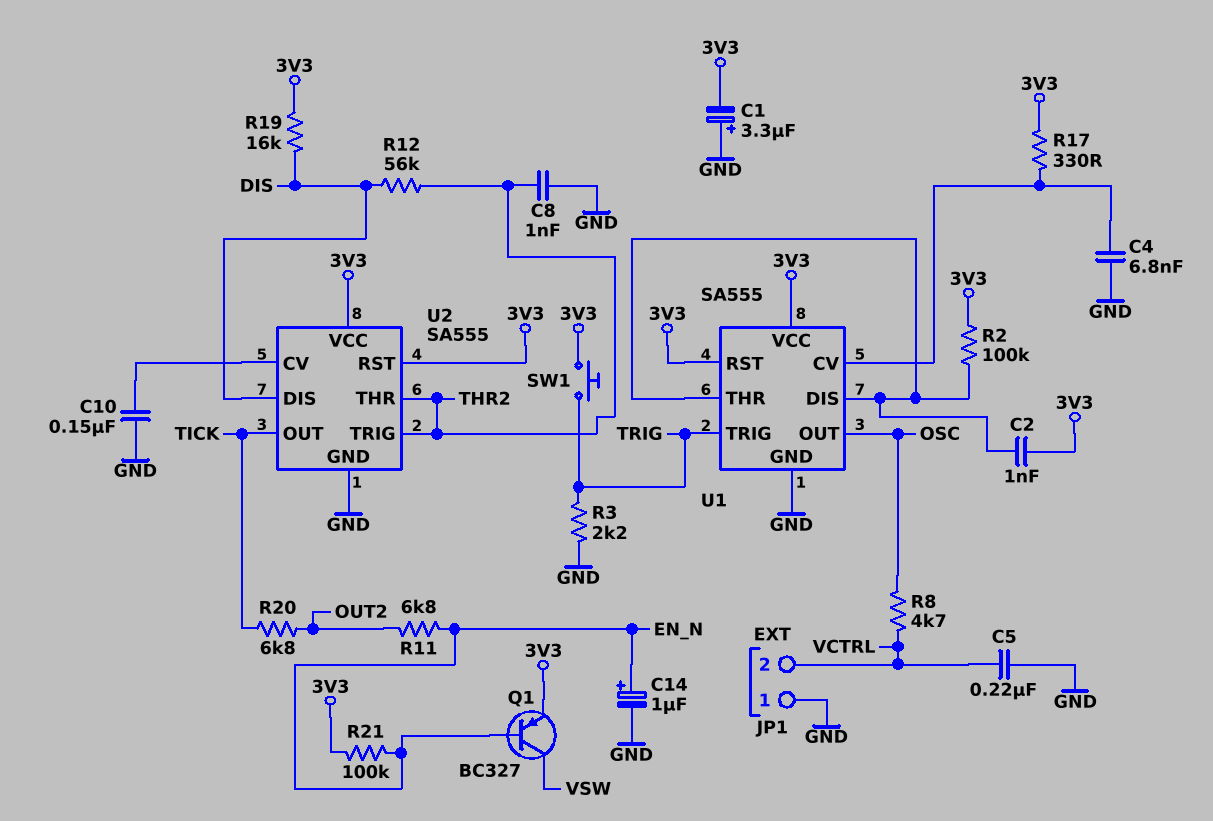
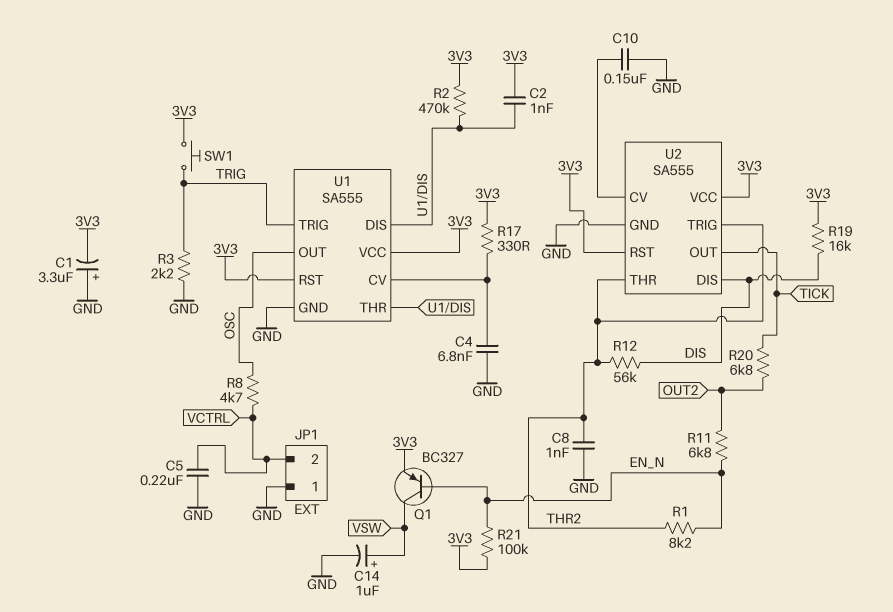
C14: 1uF (plus EN_N, minus GND) -> 1uF (plus VSW, minus GND)
R1: none -> 8.2k (EN_N, THR2)
R2: 100k (3V3, U1/DIS) -> 470k (3V3, U1/DIS)

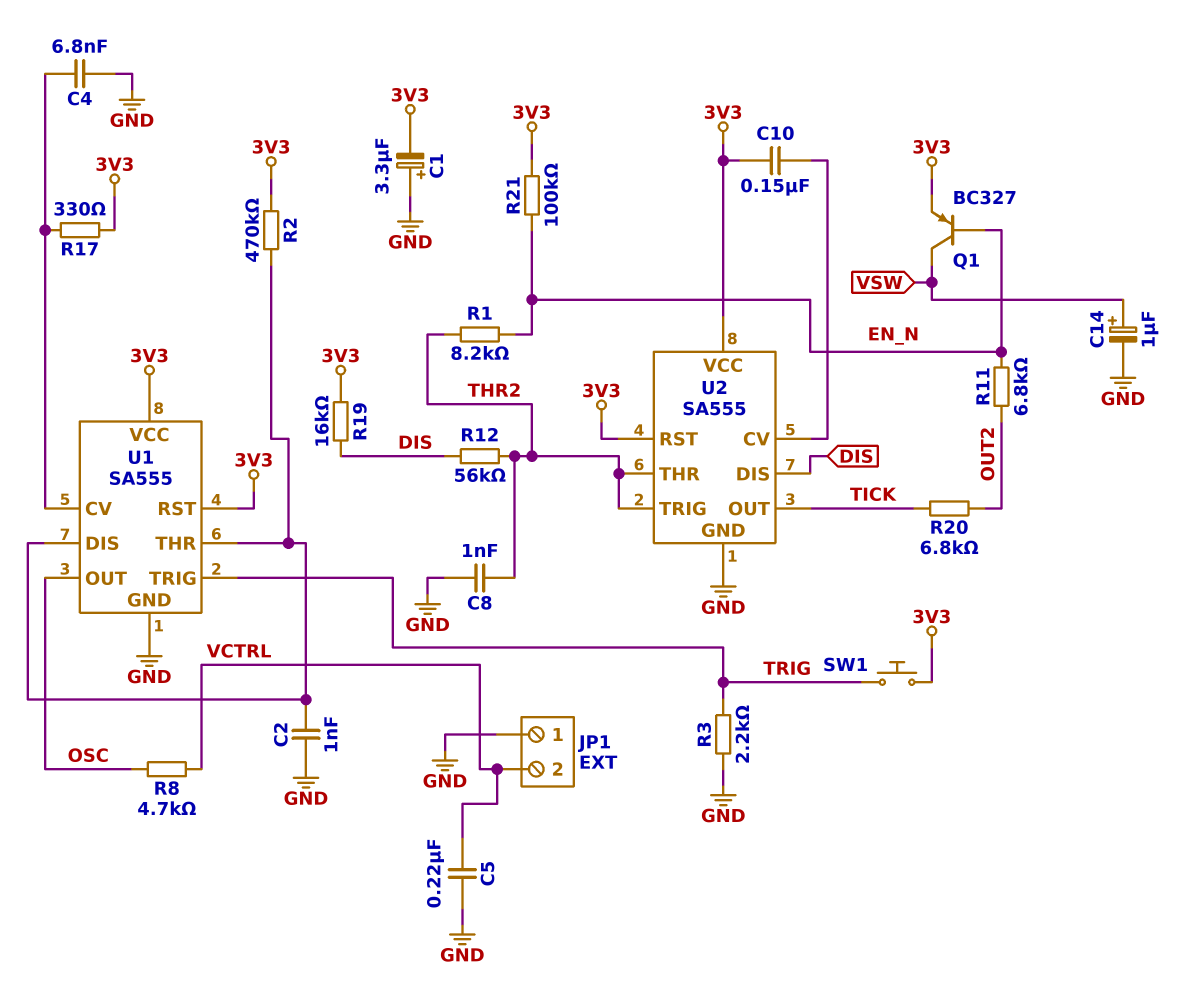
C2: 1nF (3V3, U1/DIS) -> 1nF (GND, U1/DIS)
C10: 150nF (GND, U2/CV) -> 150nF (3V3, U2/CV)

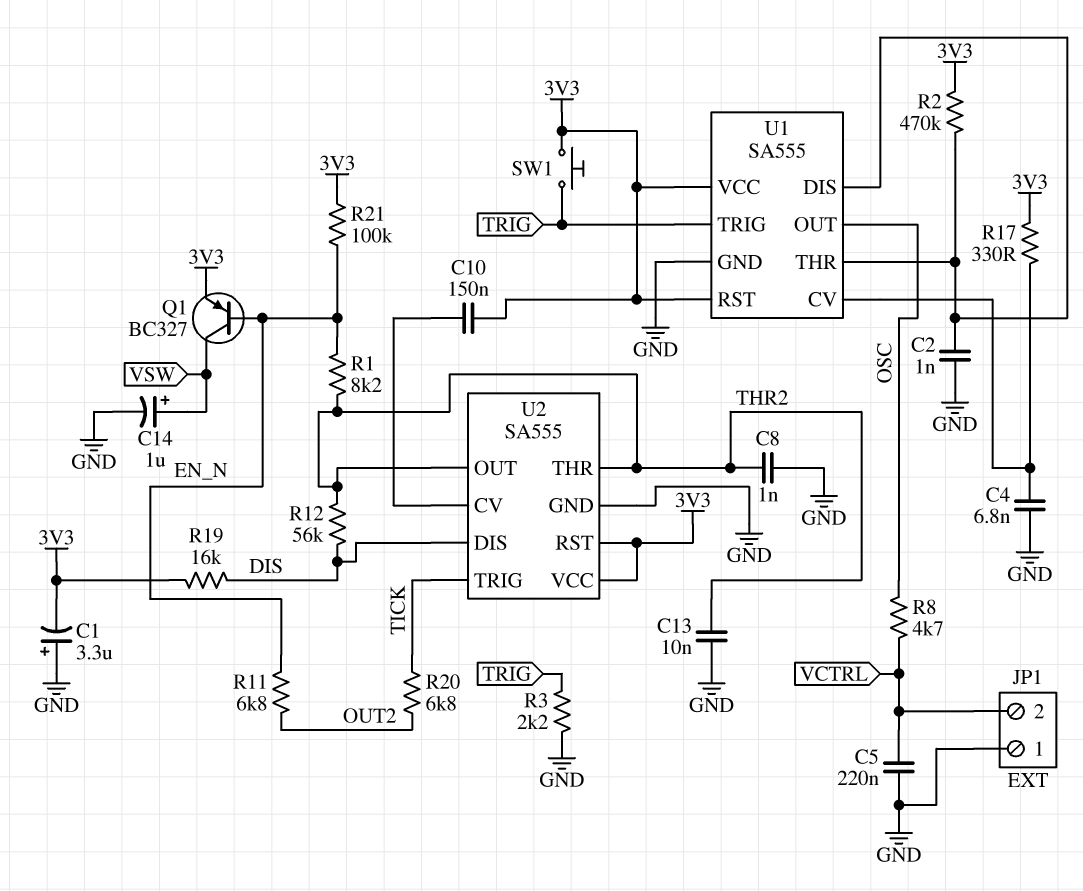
C13: none -> 10nF (GND, THR2)
U2 pin OUT: TICK -> THR2
U2 pin TRIG: THR2 -> TICK

